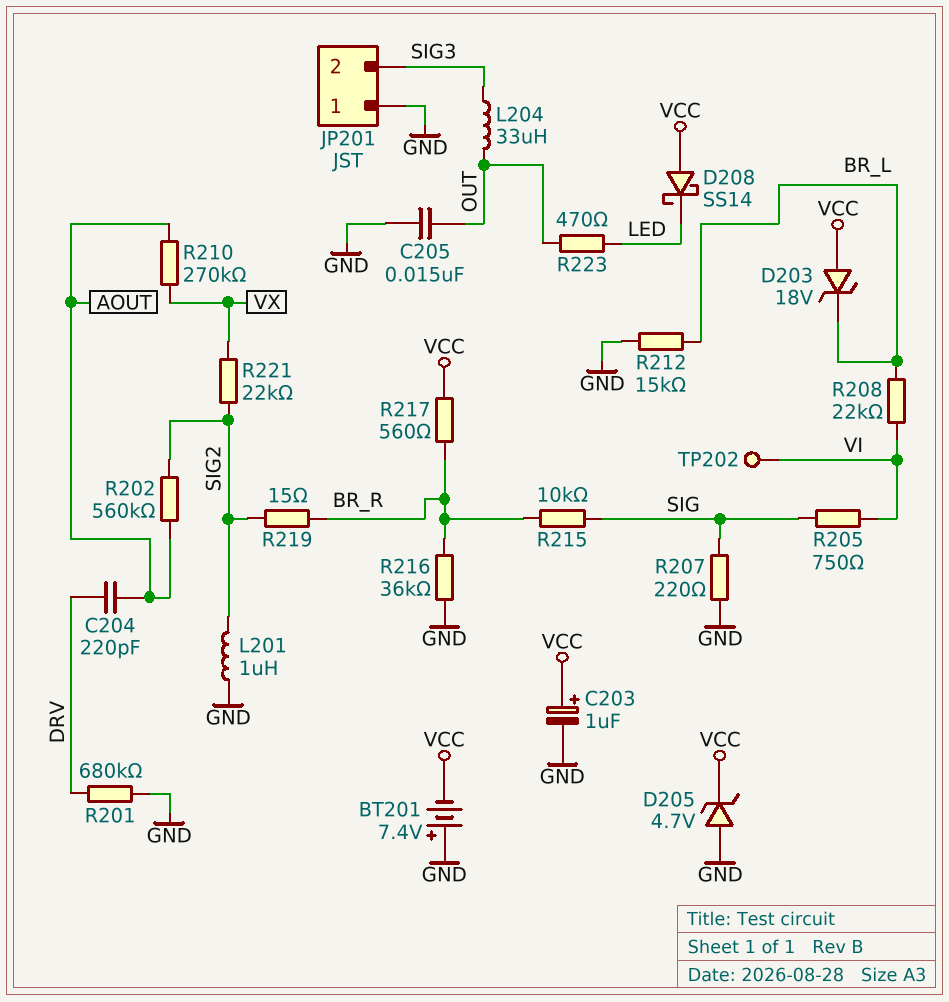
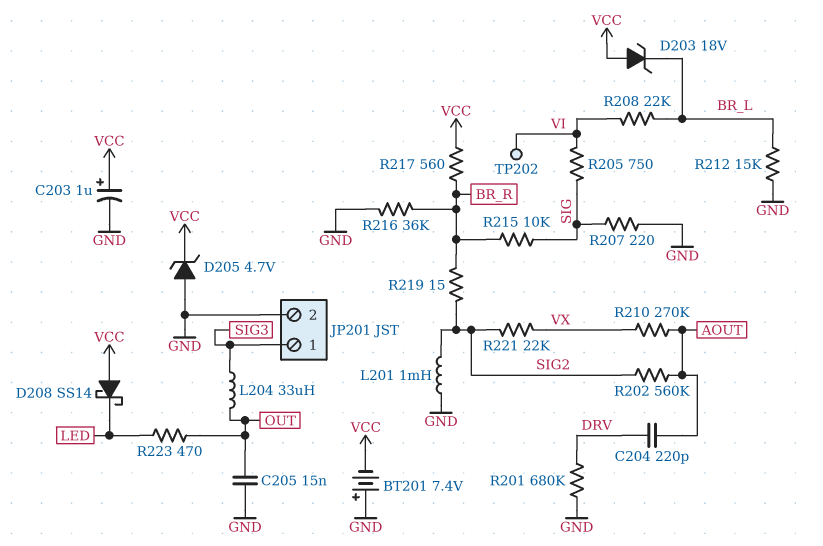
JP201 pin 1: GND -> SIG3
JP201 pin 2: SIG3 -> GND
L201: 1uH (GND, SIG2) -> 1mH (GND, SIG2)

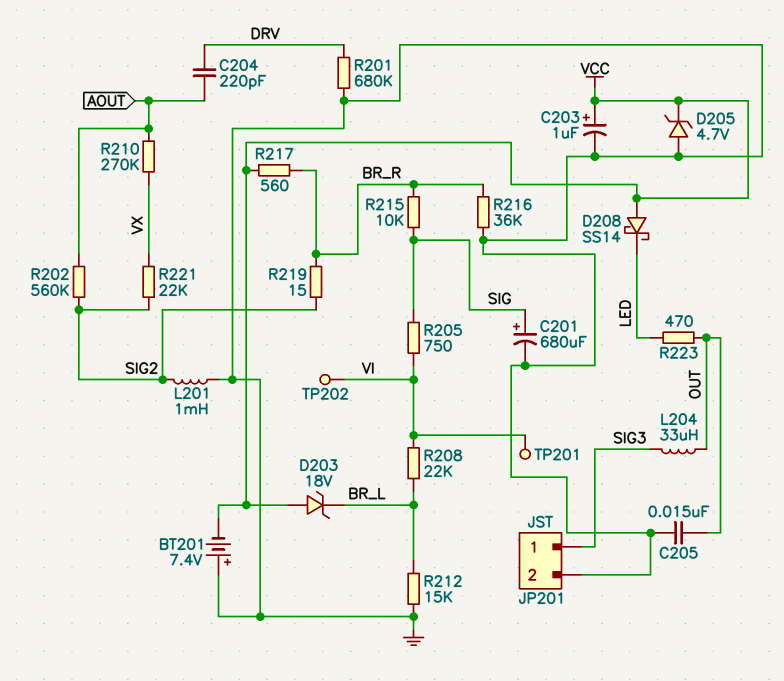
C201: none -> 680uF (plus SIG, minus GND)
R207: 220 (GND, SIG) -> none
TP201: none -> test point (VI)

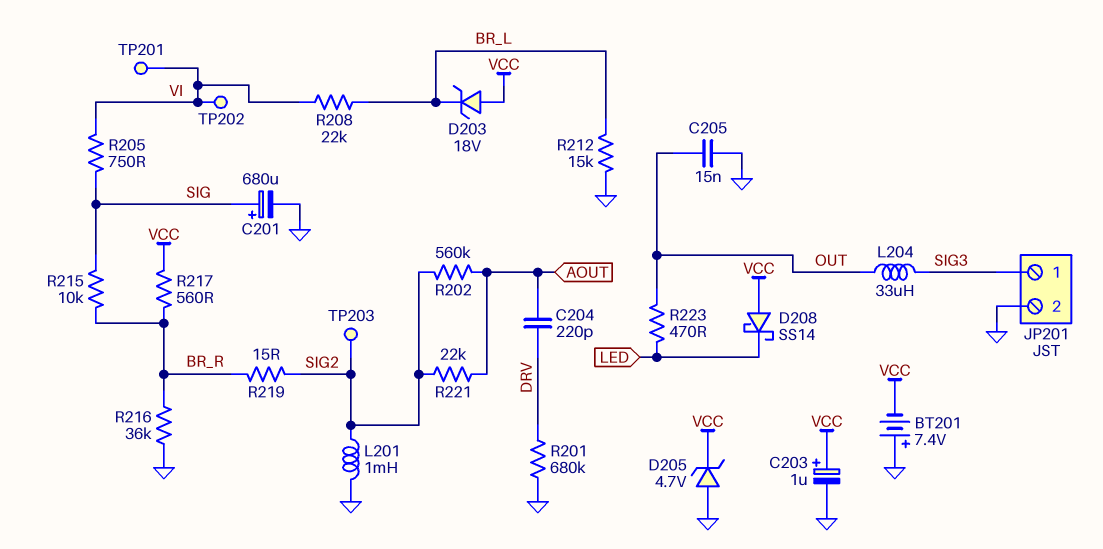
R210: 270k (AOUT, VX) -> none
R221: 22k (SIG2, VX) -> 22k (AOUT, SIG2)
TP203: none -> test point (SIG2)

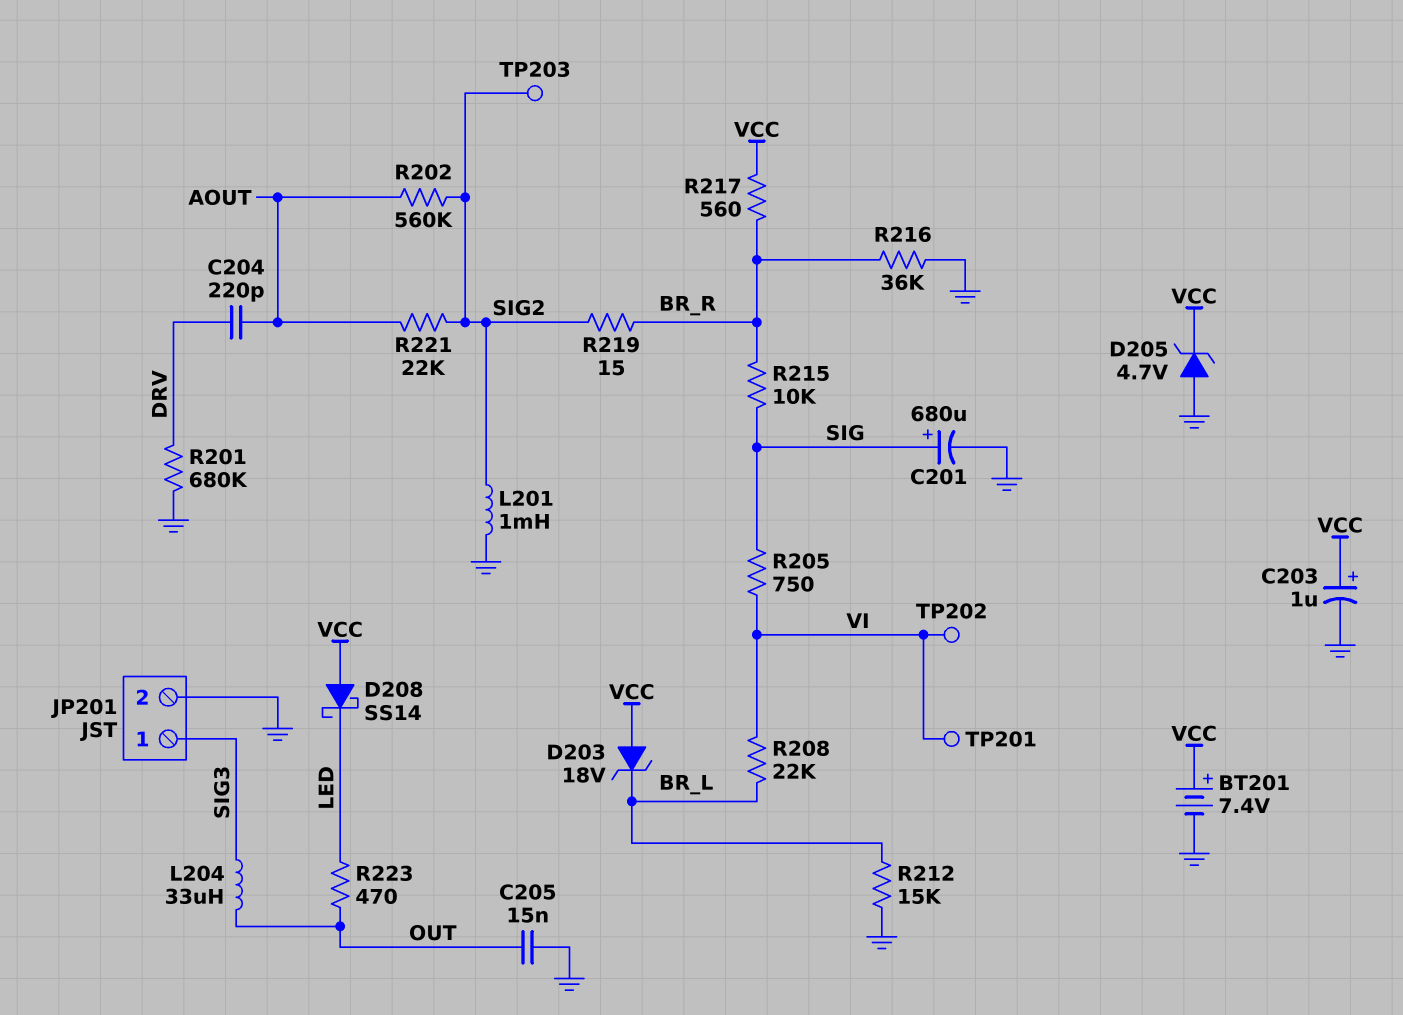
BT201: 7.4V (plus GND, minus VCC) -> 7.4V (plus VCC, minus GND)

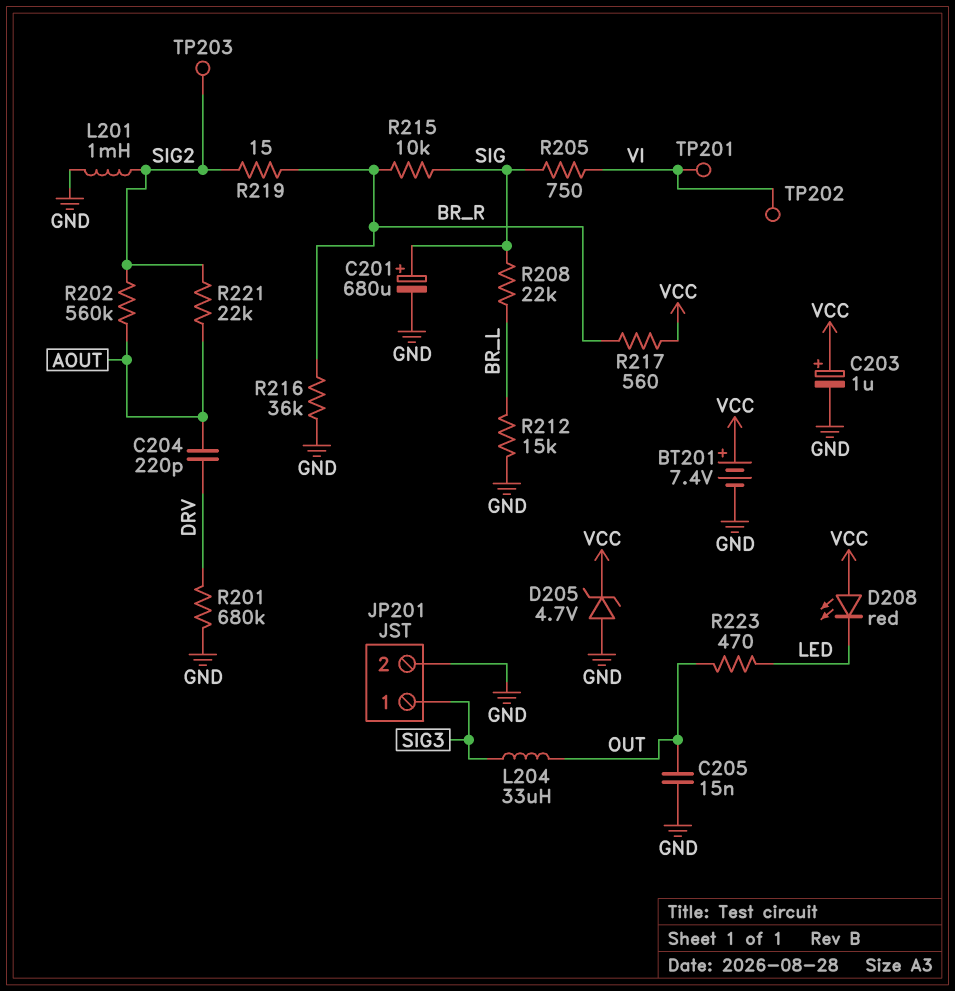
D203: zener 18V (A VCC, K BR_L) -> none
D208: schottky SS14 (A VCC, K LED) -> LED red (A VCC, K LED)
R208: 22k (BR_L, VI) -> 22k (BR_L, SIG)

